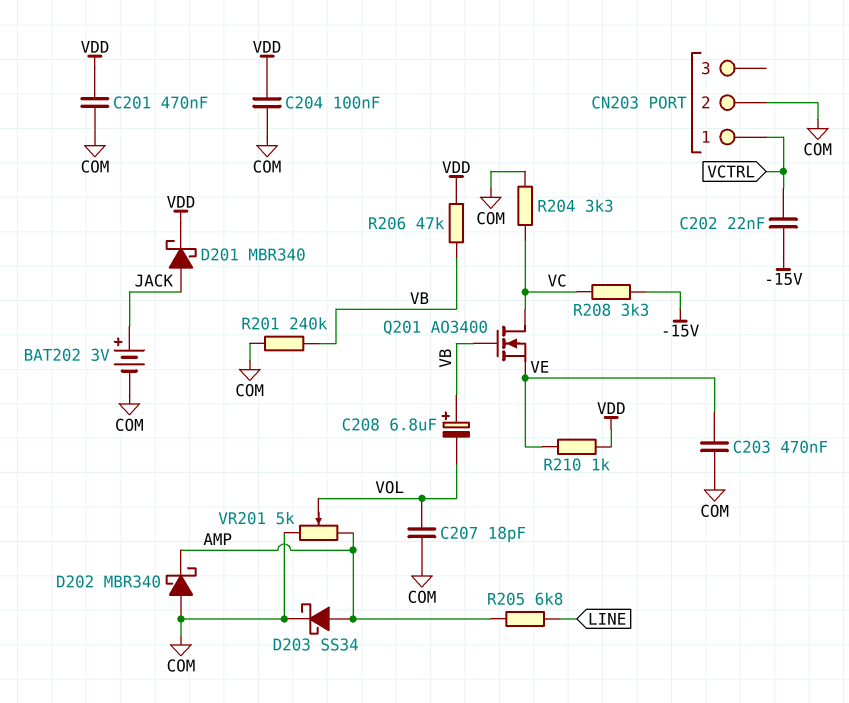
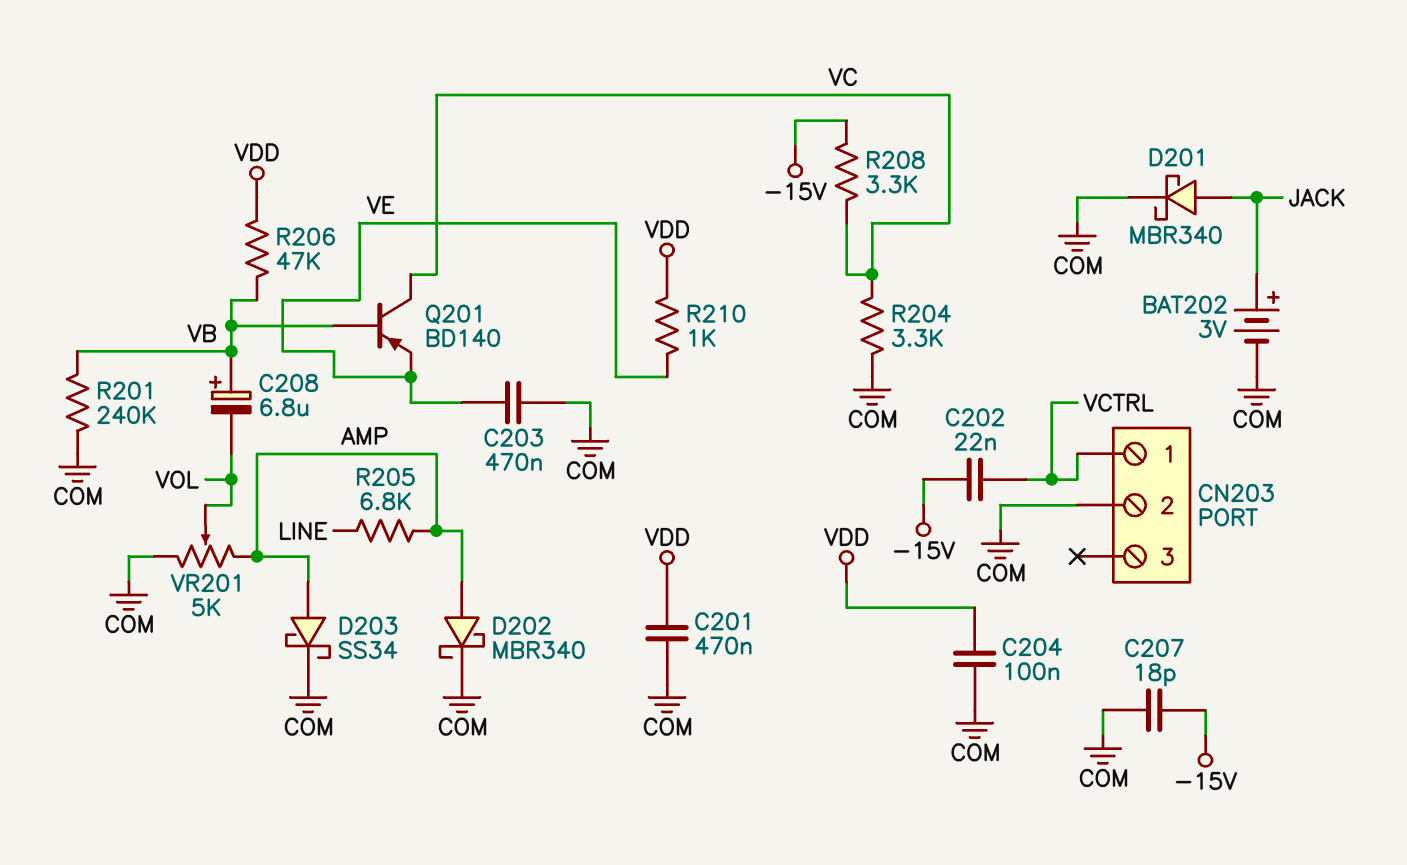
C207: 18pF (COM, VOL) -> 18pF (-15V, COM)
D201: schottky MBR340 (A JACK, K VDD) -> schottky MBR340 (A JACK, K COM)
D202: schottky MBR340 (A COM, K AMP) -> schottky MBR340 (A AMP, K COM)
Q201: NMOS AO3400 (G VB, D VC, S VE) -> PNP BD140 (B VB, C VC, E VE)

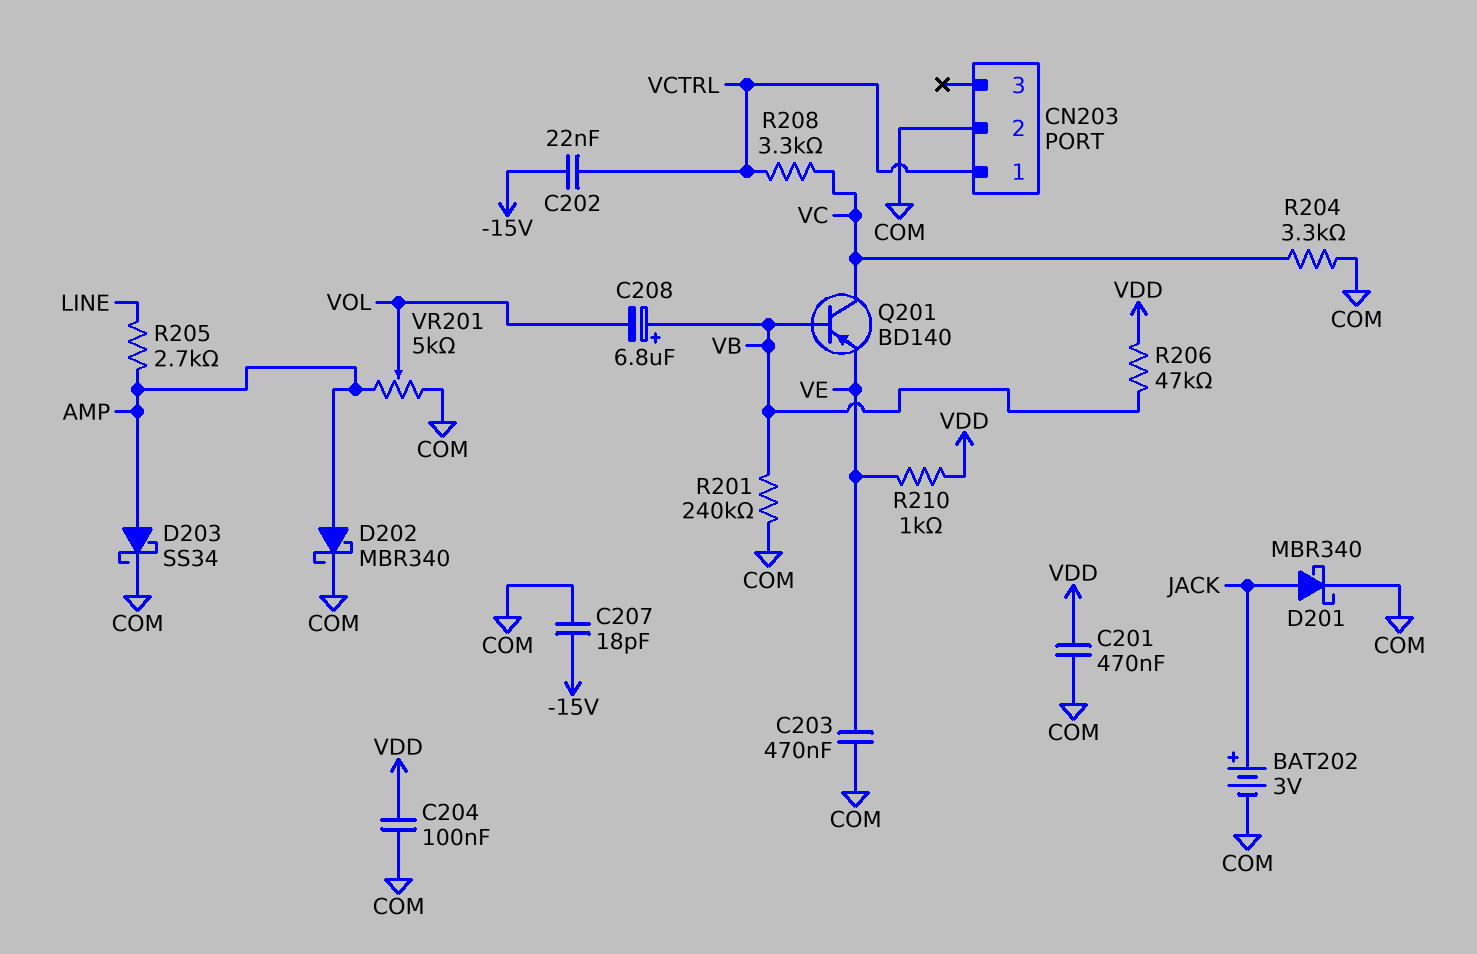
R205: 6.8k (AMP, LINE) -> 2.7k (AMP, LINE)
R208: 3.3k (-15V, VC) -> 3.3k (VC, VCTRL)

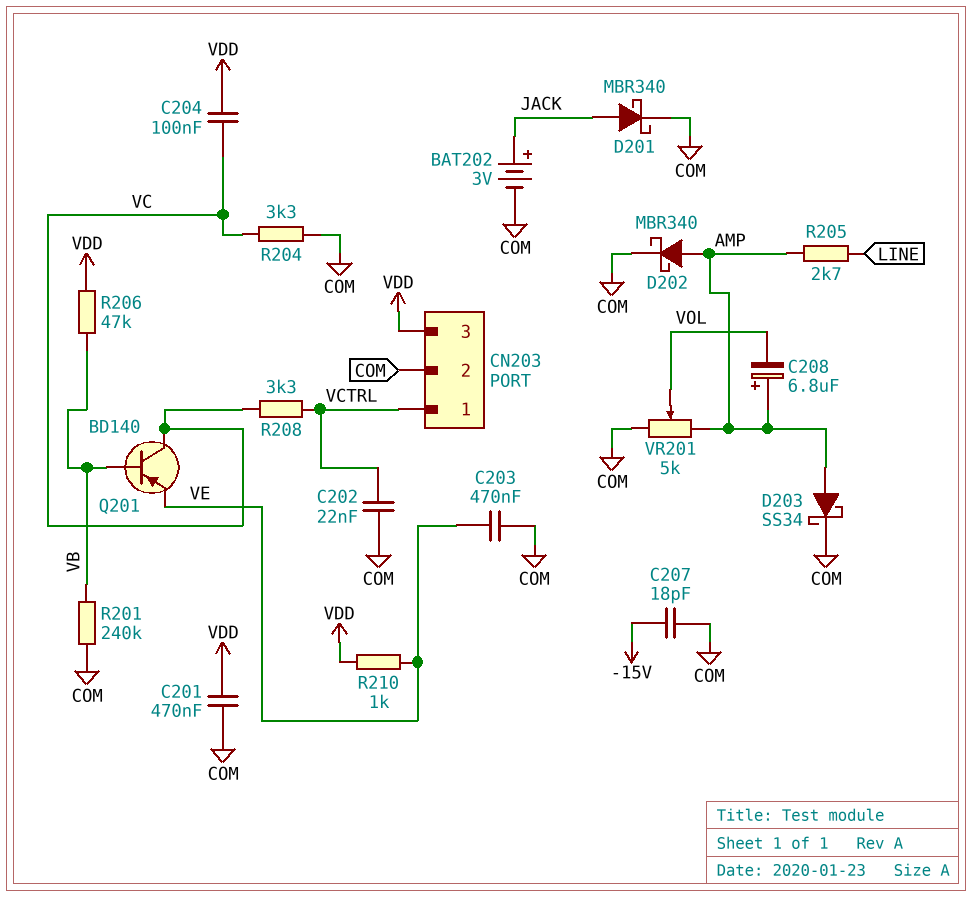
C202: 22nF (-15V, VCTRL) -> 22nF (COM, VCTRL)
C204: 100nF (COM, VDD) -> 100nF (VC, VDD)
C208: 6.8uF (plus VB, minus VOL) -> 6.8uF (plus AMP, minus VOL)
CN203 pin 3: none -> VDD

